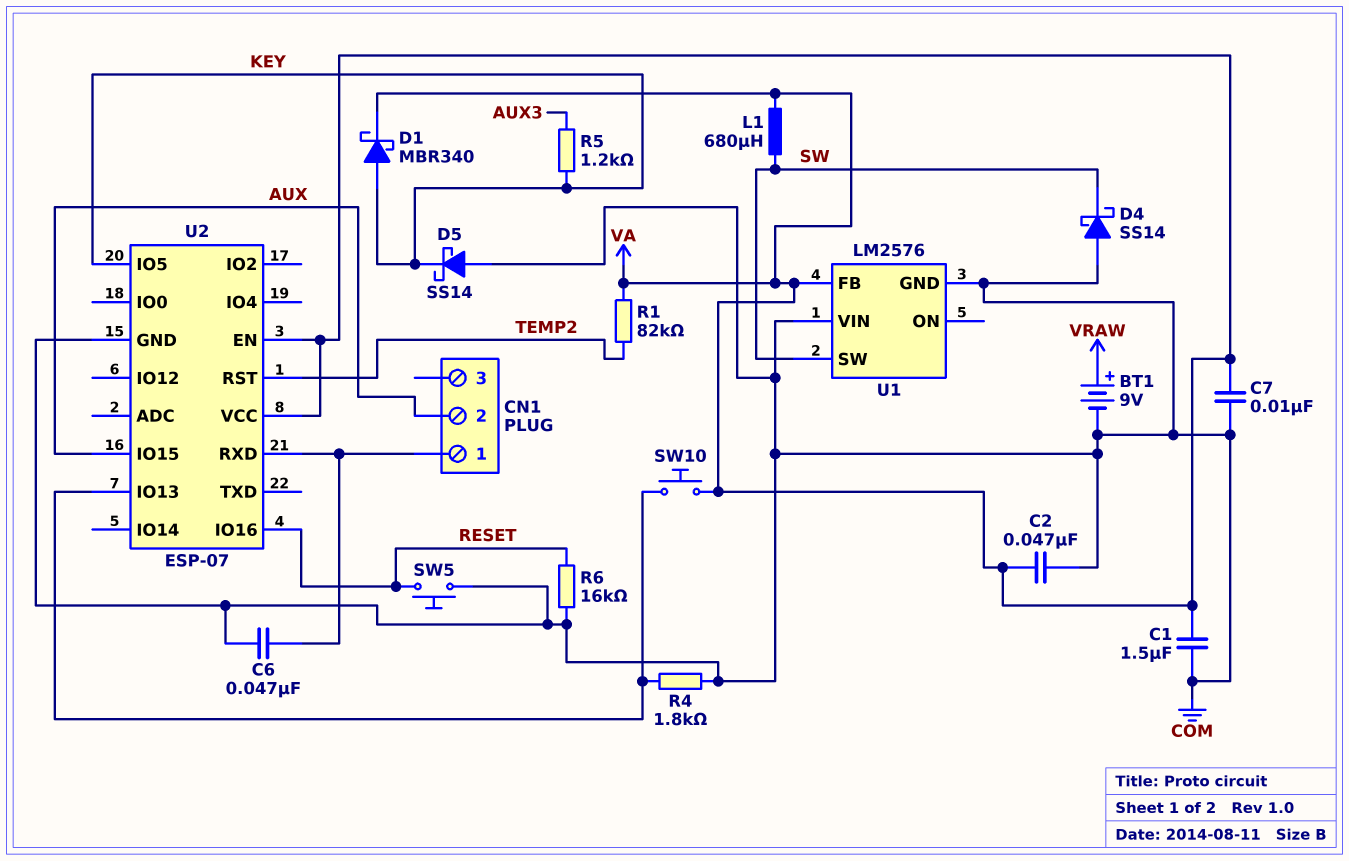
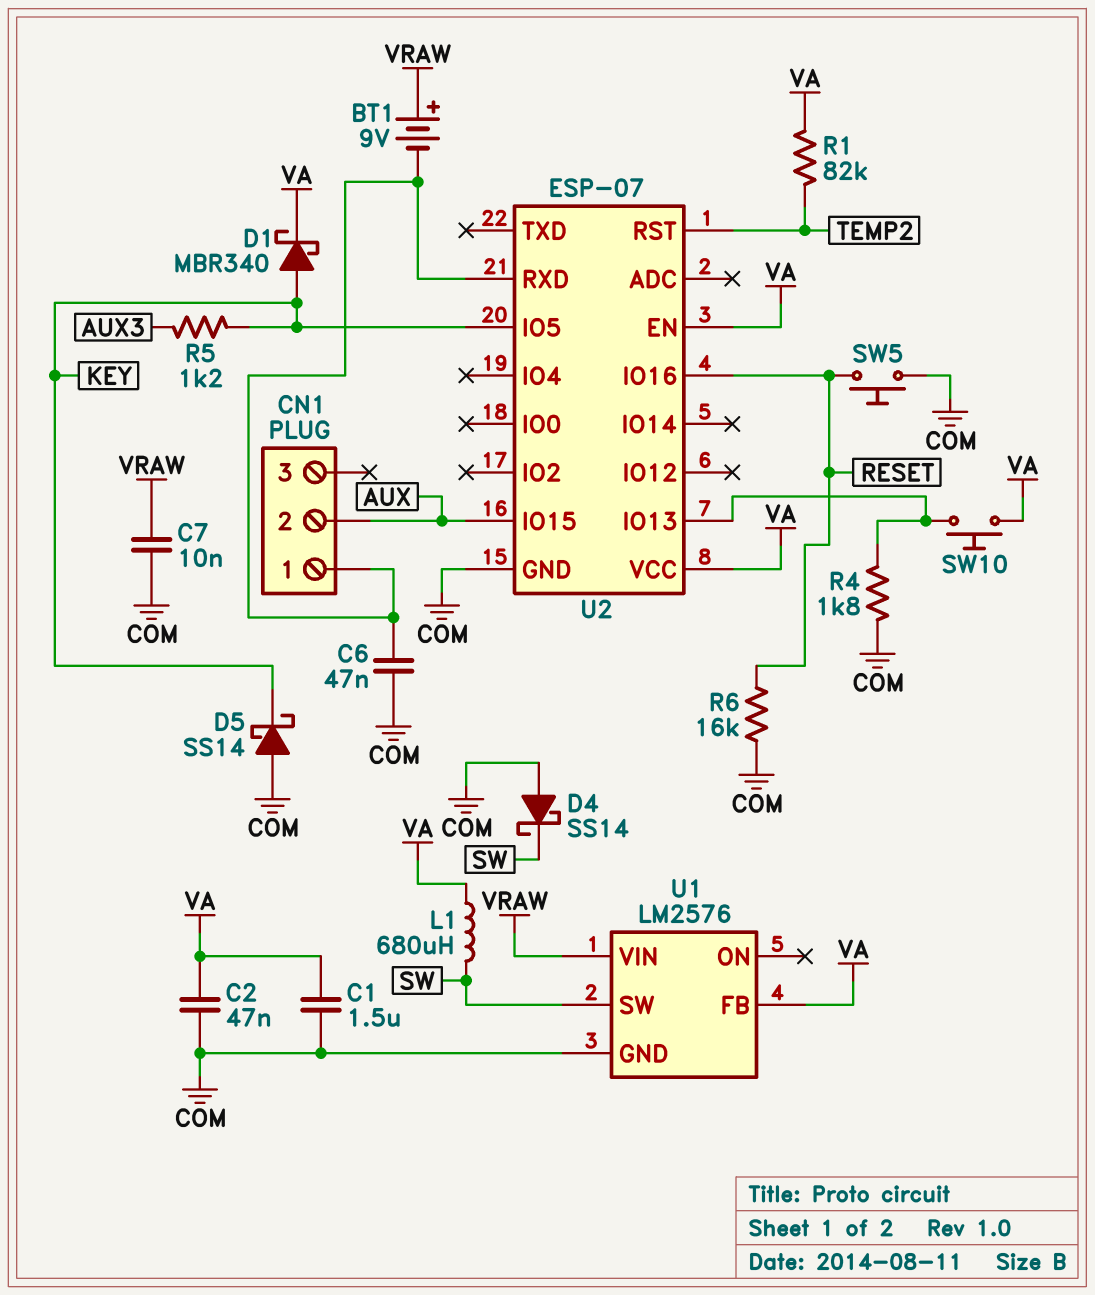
BT1: 9V (plus VRAW, minus COM) -> 9V (plus VRAW, minus CN1/1)
C7: 10nF (COM, VA) -> 10nF (COM, VRAW)
U1 pin VIN: COM -> VRAW

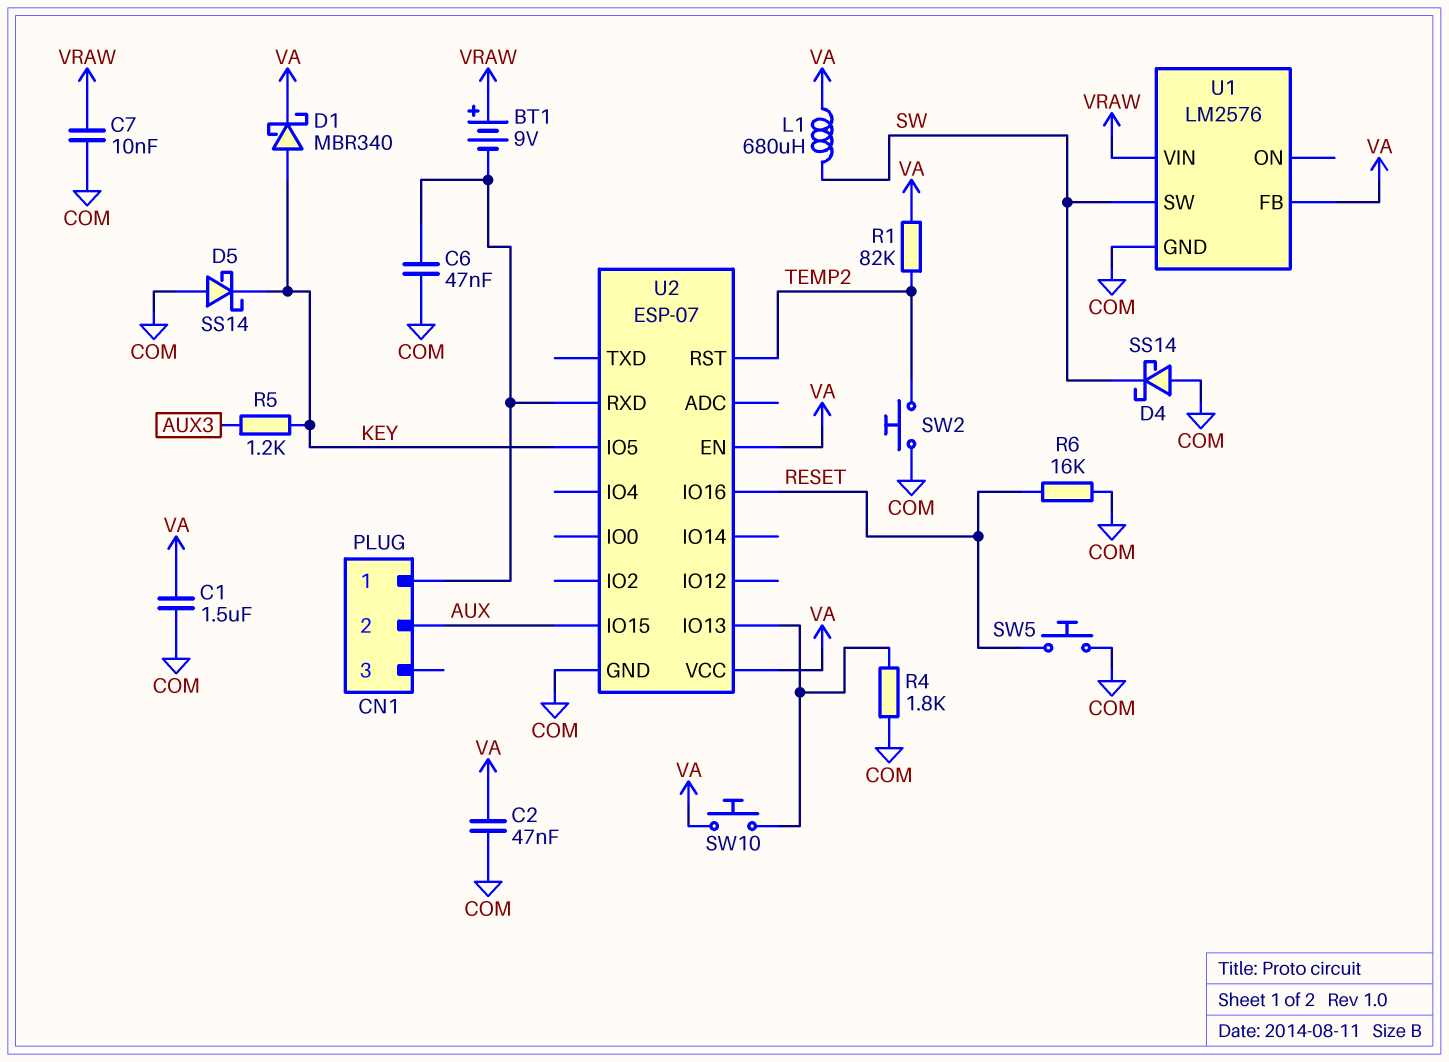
SW2: none -> button (COM, TEMP2)

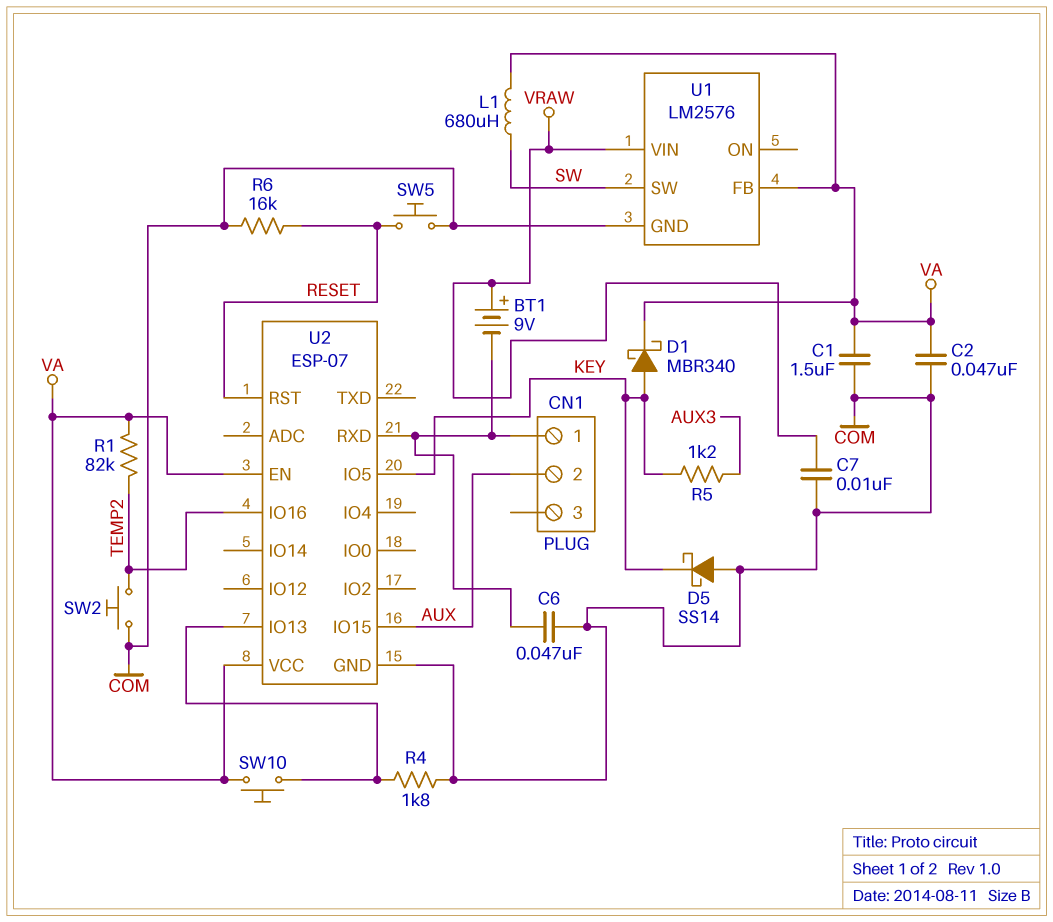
D4: schottky SS14 (A COM, K SW) -> none
U2 pin IO16: RESET -> TEMP2
U2 pin RST: TEMP2 -> RESET

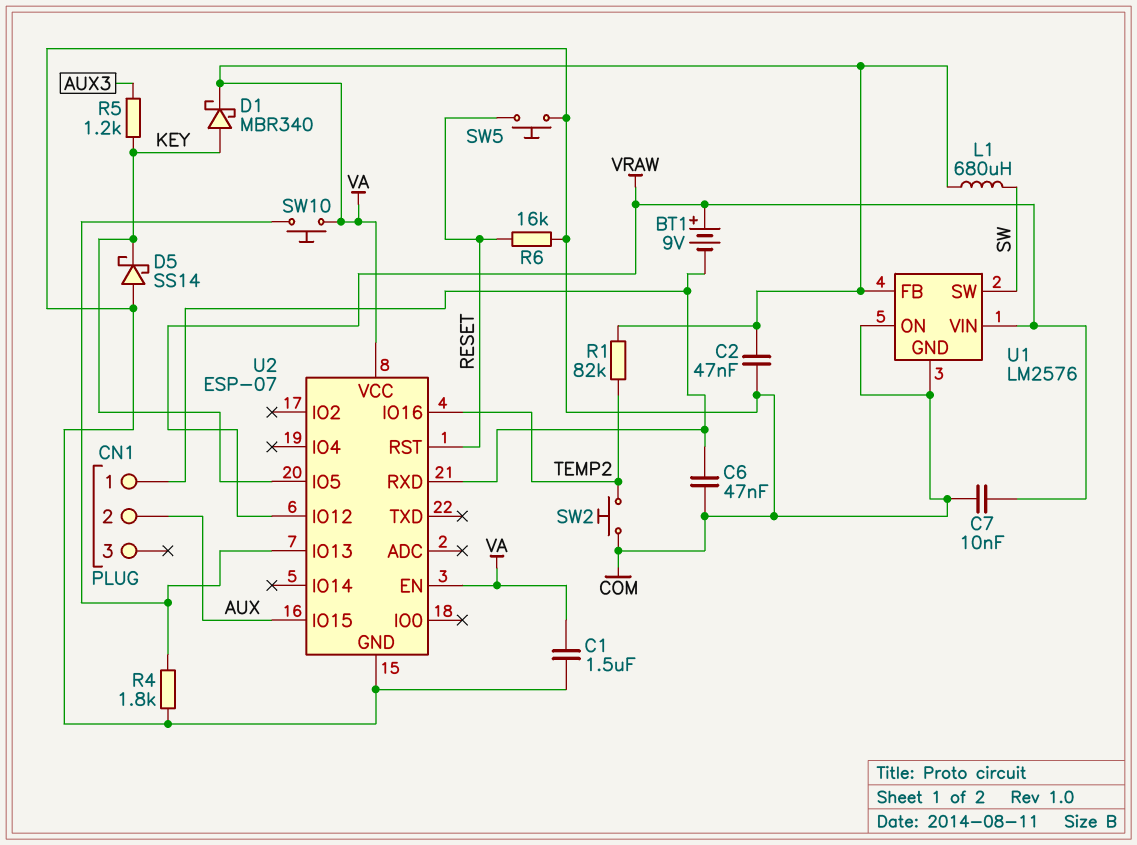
U1 pin ON: none -> COM
U2 pin IO12: none -> VRAW

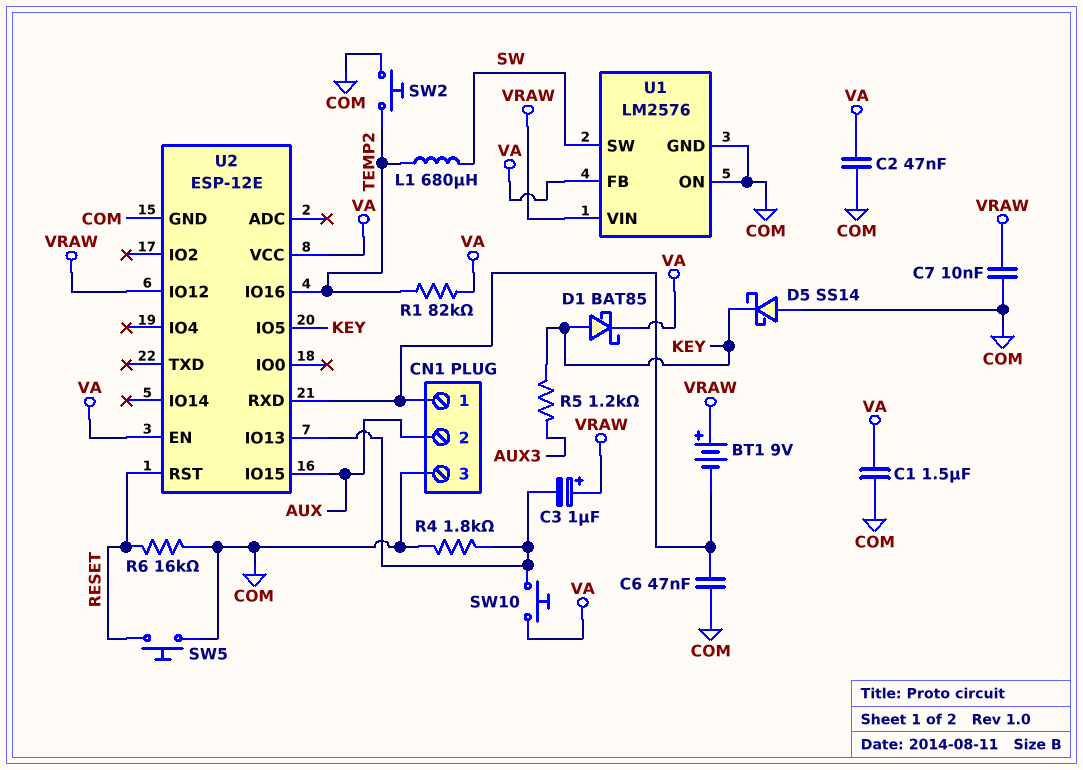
C3: none -> 1uF (plus VRAW, minus U2/IO13)
CN1 pin 3: none -> COM
D1: schottky MBR340 (A KEY, K VA) -> schottky BAT85 (A KEY, K VA)
L1: 680uH (SW, VA) -> 680uH (SW, TEMP2)
U2: ESP-07 -> ESP-12E

